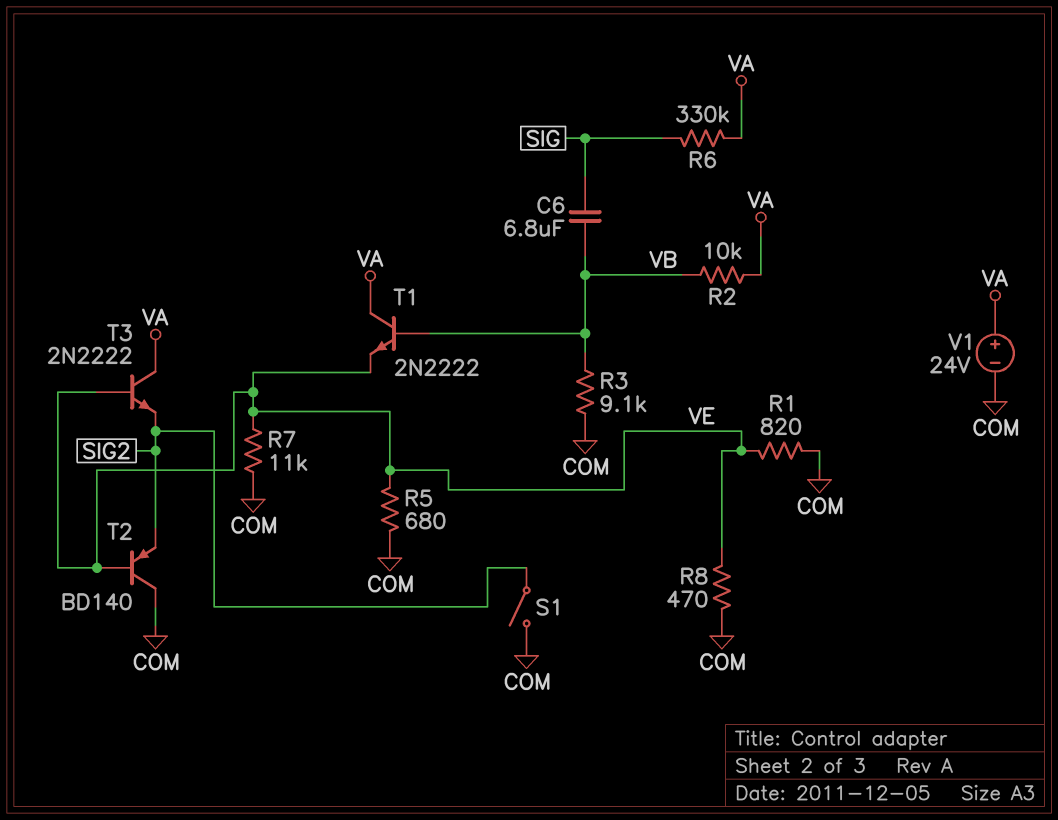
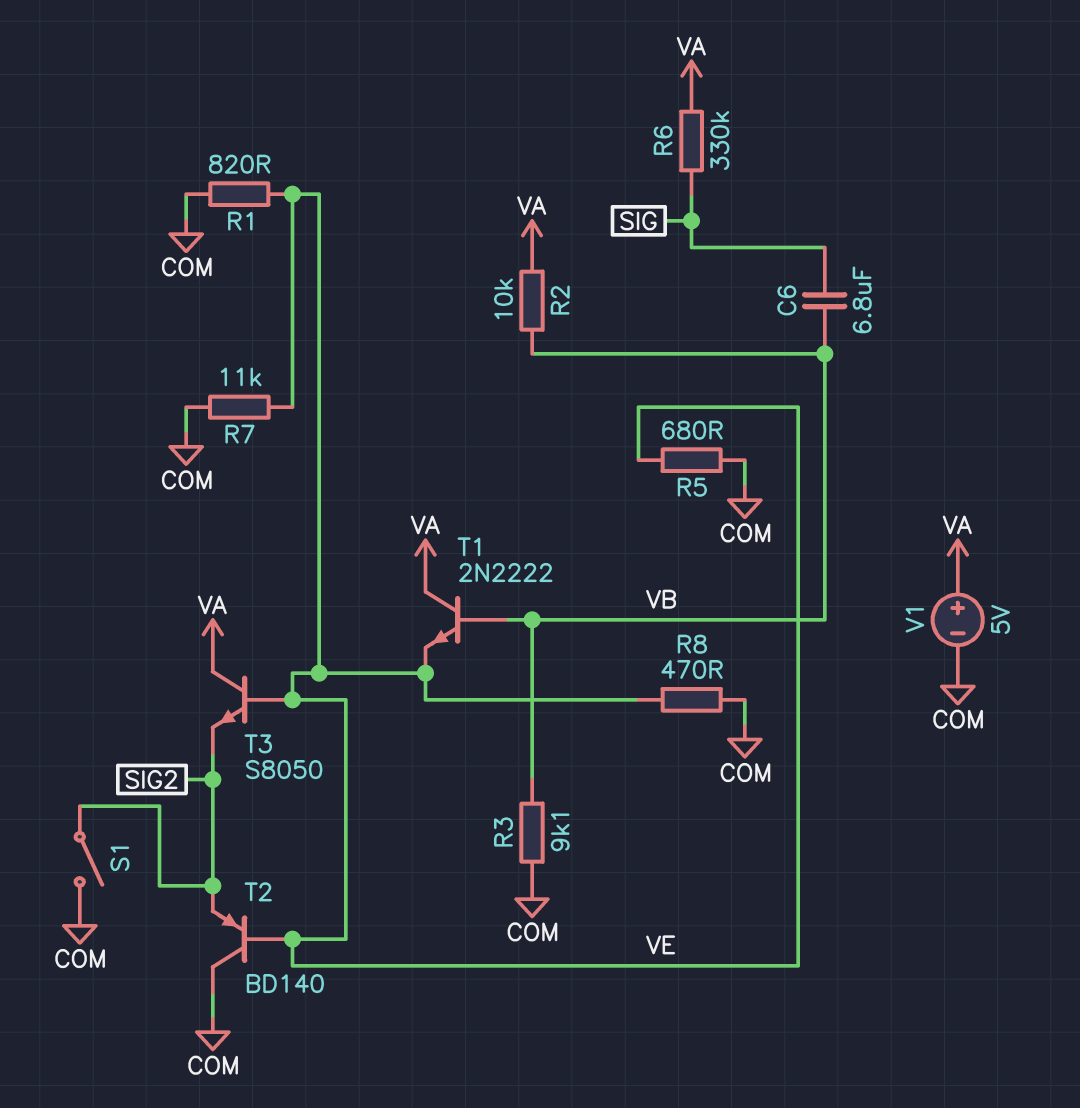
T3: NPN 2N2222 (B VE, C VA, E SIG2) -> NPN S8050 (B VE, C VA, E SIG2)
V1: 24V (plus VA, minus COM) -> 5V (plus VA, minus COM)

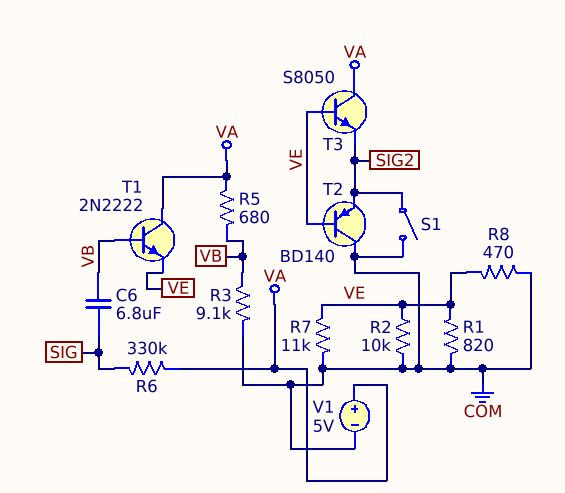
R2: 10k (VA, VB) -> 10k (COM, VE)
R5: 680 (COM, VE) -> 680 (VA, VB)

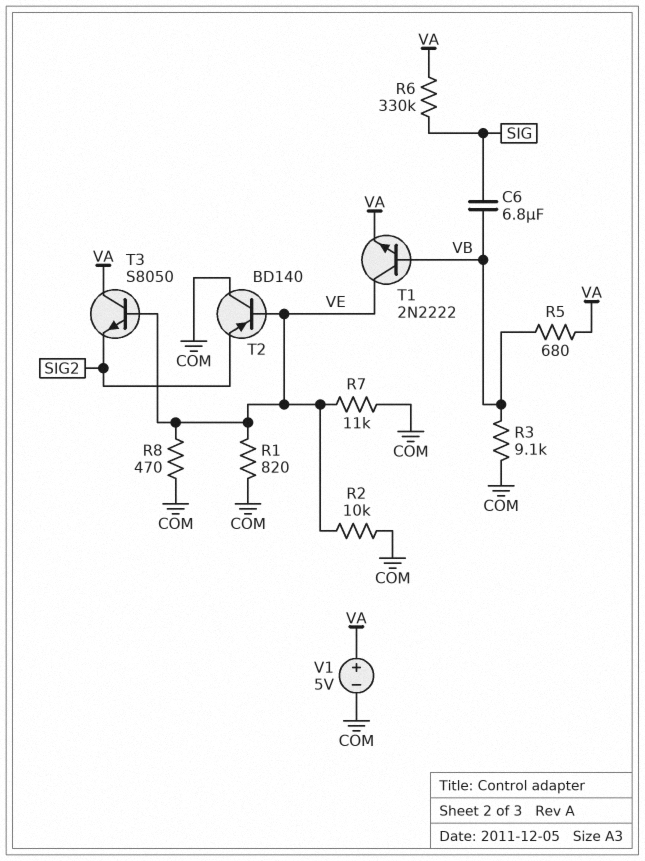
S1: switch (COM, SIG2) -> none
T1: NPN 2N2222 (B VB, C VA, E VE) -> NPN 2N2222 (B VB, C VE, E VA)

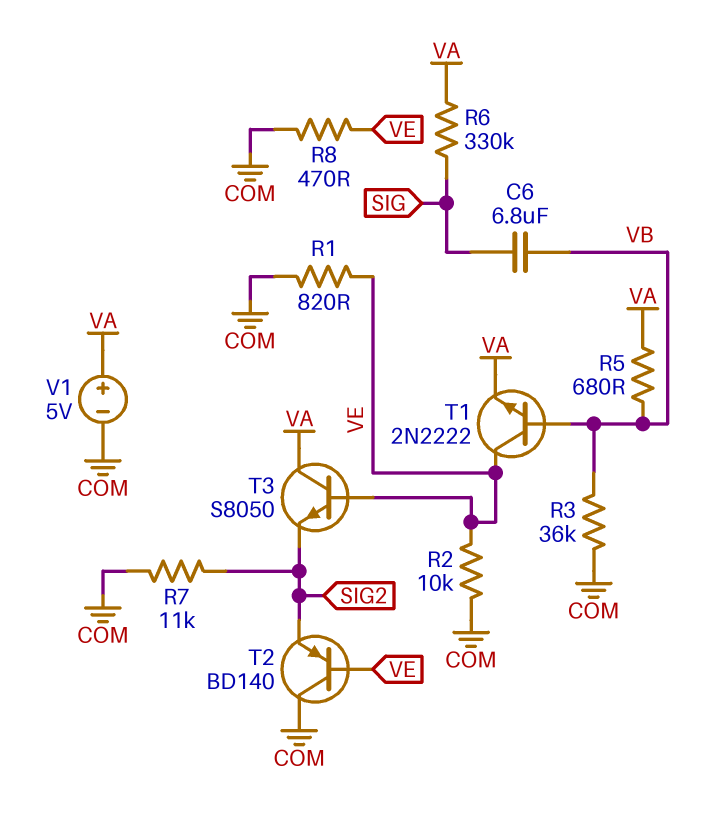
R3: 9.1k (COM, VB) -> 36k (COM, VB)
R7: 11k (COM, VE) -> 11k (COM, SIG2)

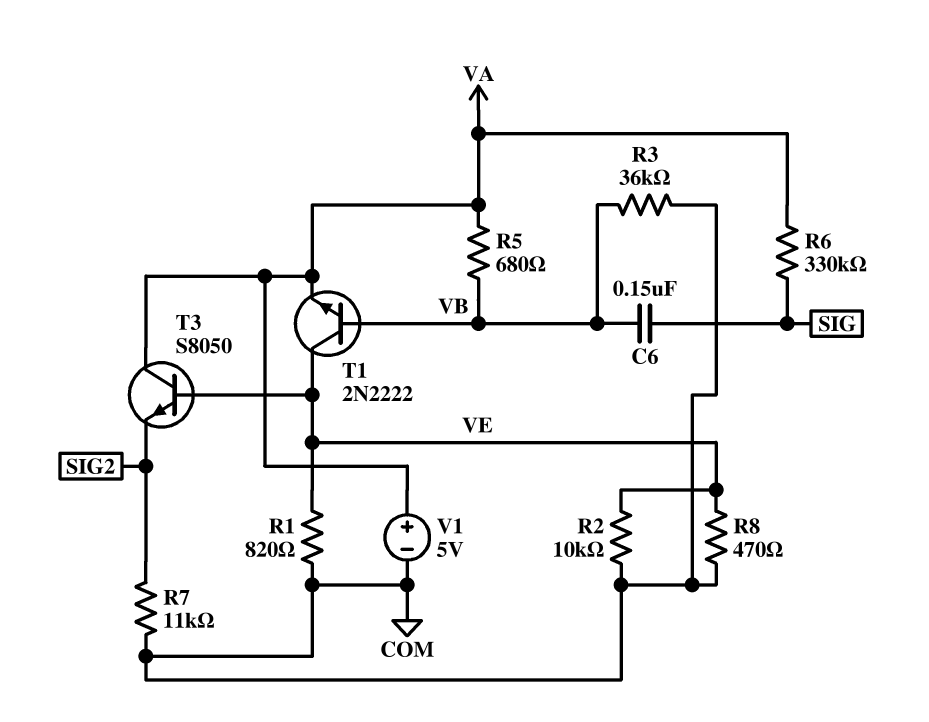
C6: 6.8uF (SIG, VB) -> 150nF (SIG, VB)
T2: PNP BD140 (B VE, C COM, E SIG2) -> none

